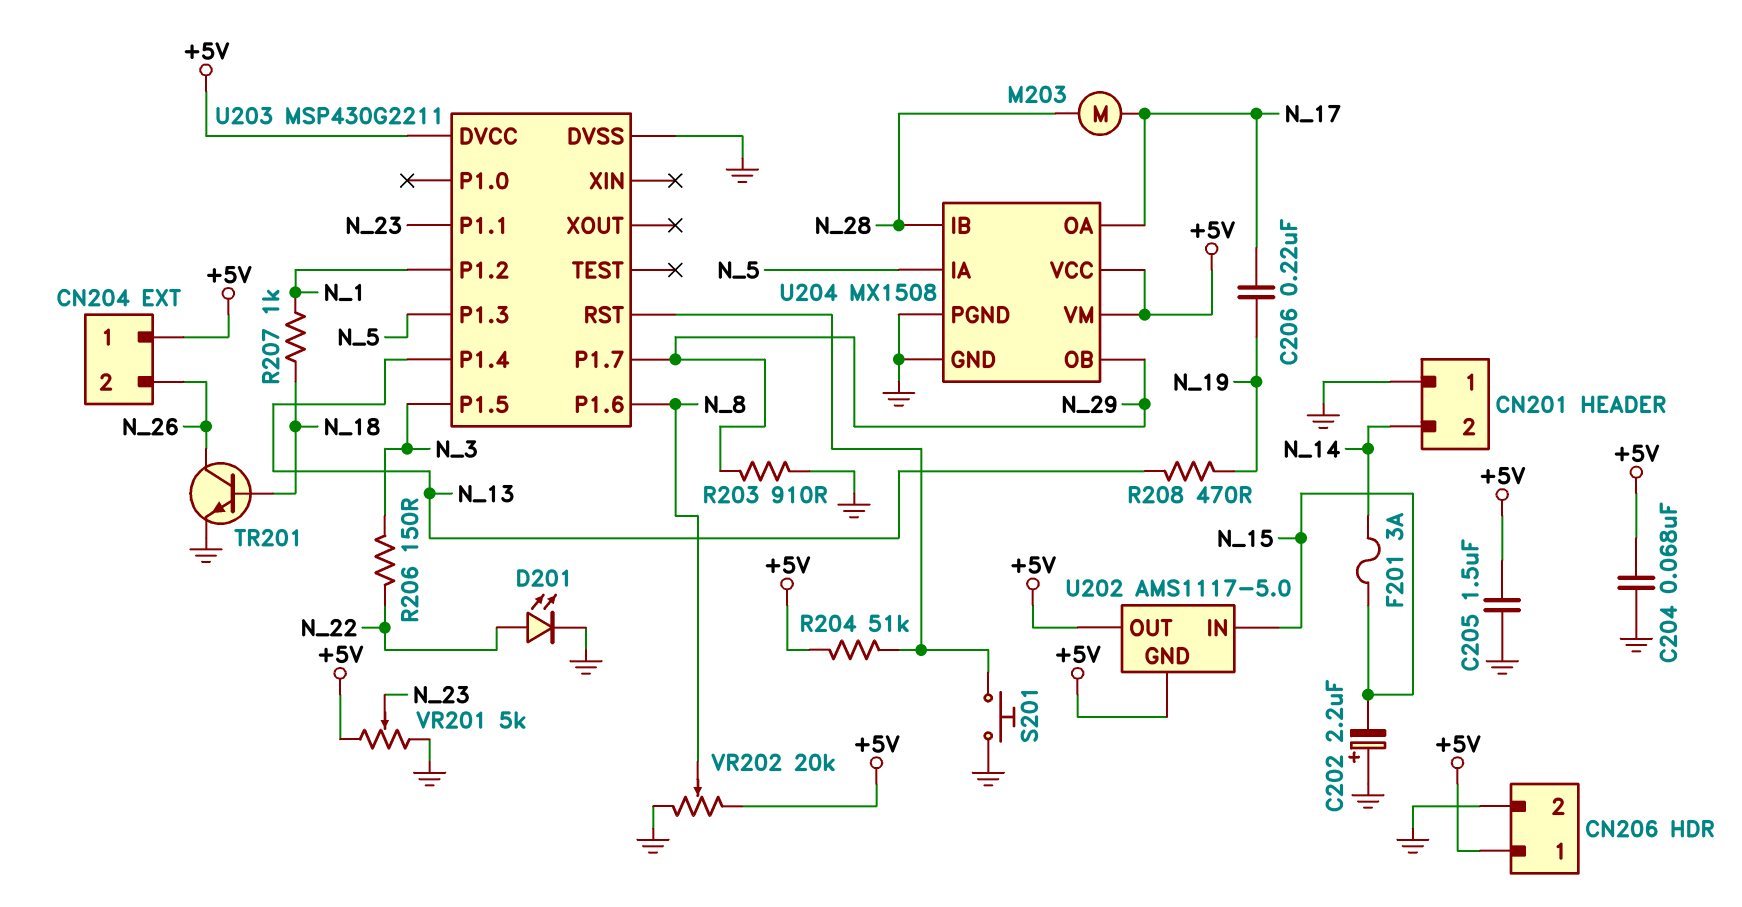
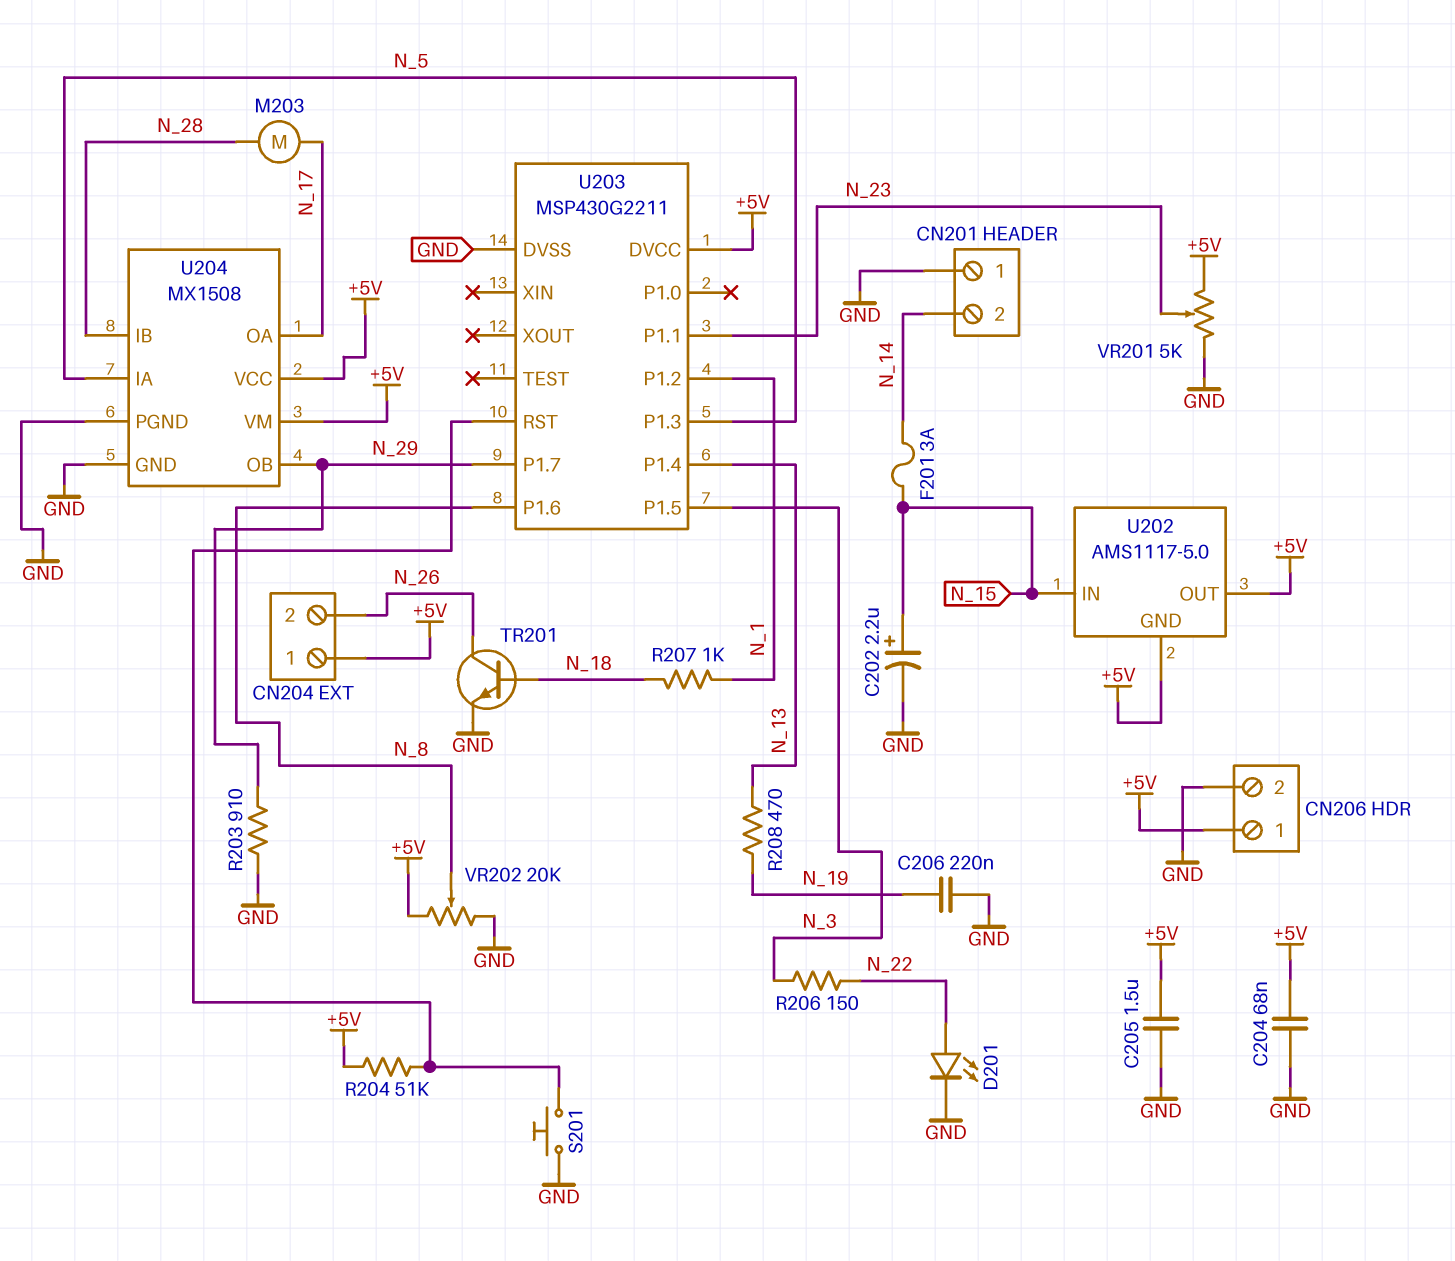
C202: 2.2uF (plus GND, minus N_15) -> 2.2uF (plus N_15, minus GND)
C206: 220nF (N_17, N_19) -> 220nF (GND, N_19)

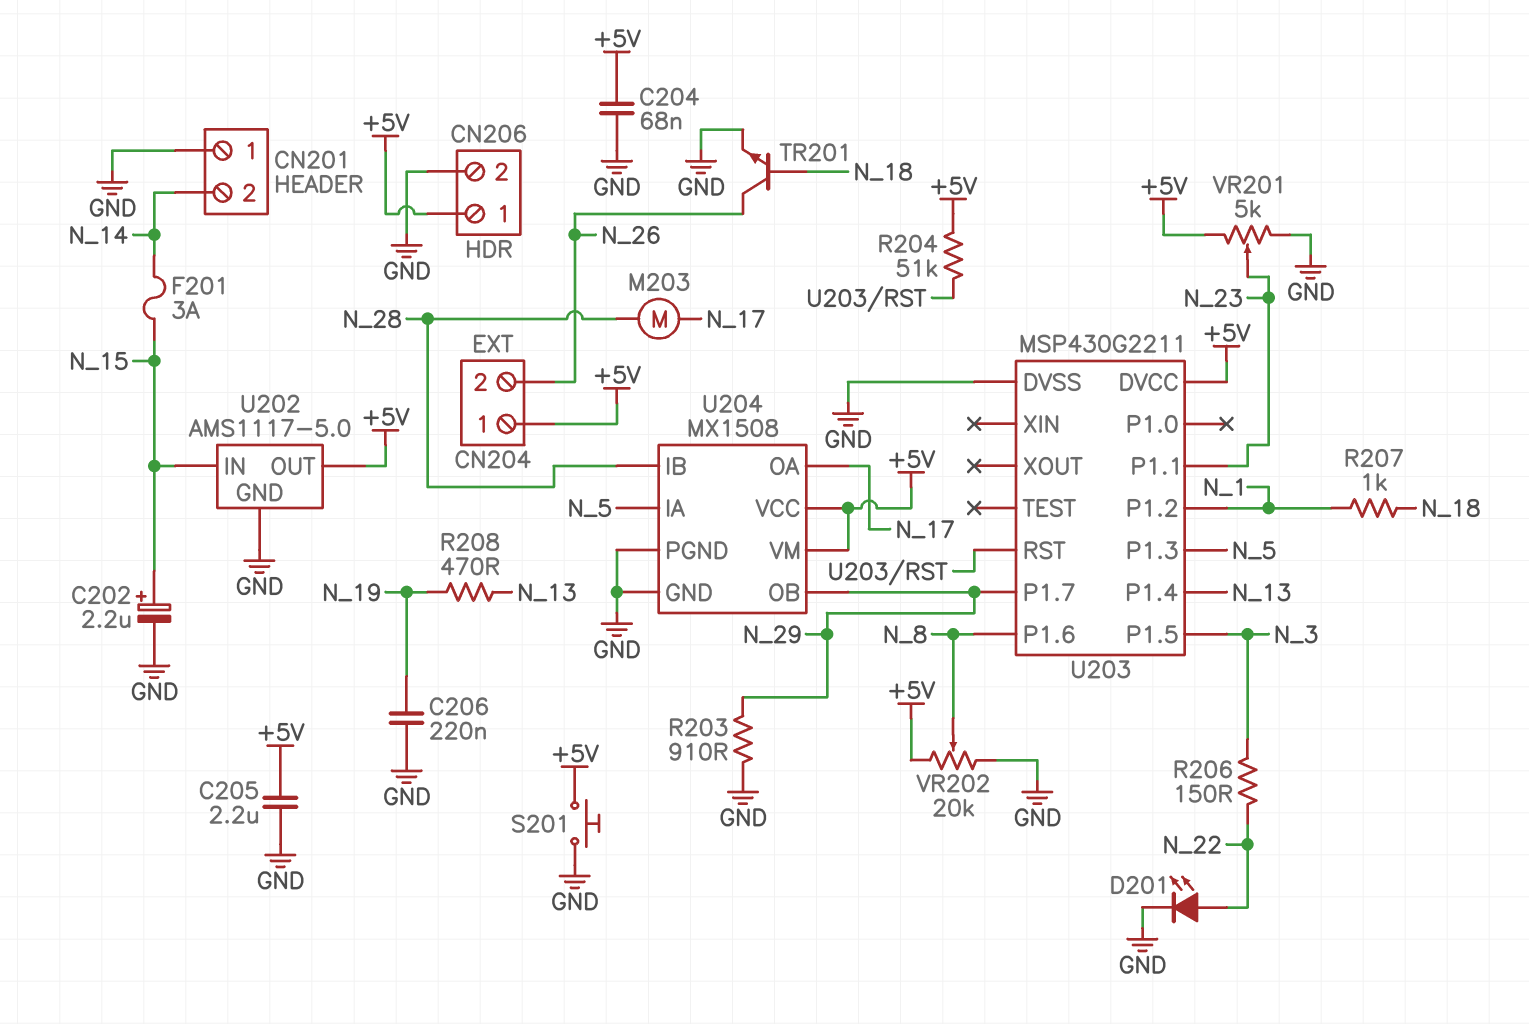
C205: 1.5uF (+5V, GND) -> 2.2uF (+5V, GND)
S201: button (GND, U203/RST) -> button (+5V, GND)
U202 pin GND: +5V -> GND

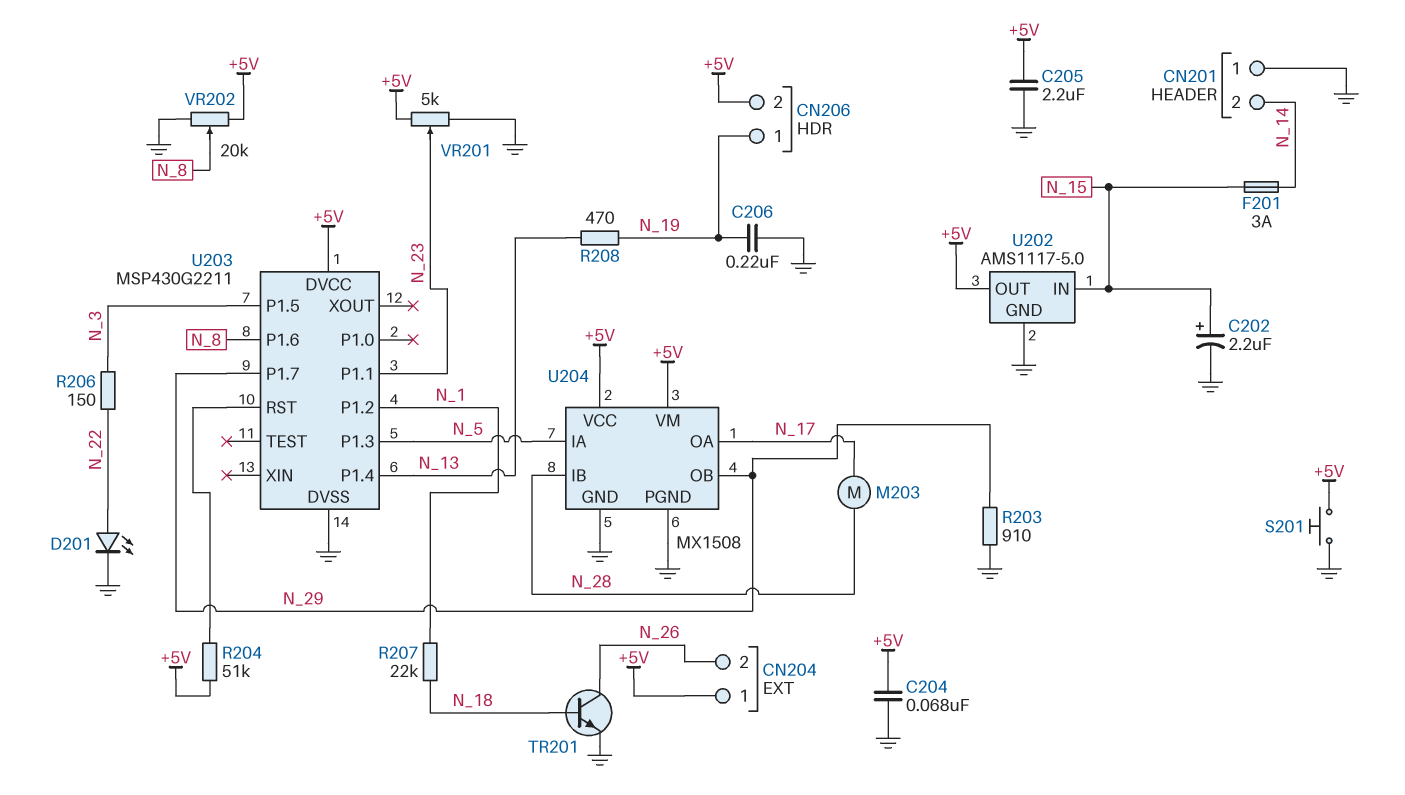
CN206 pin 1: +5V -> N_19
CN206 pin 2: GND -> +5V
R207: 1k (N_1, N_18) -> 22k (N_1, N_18)

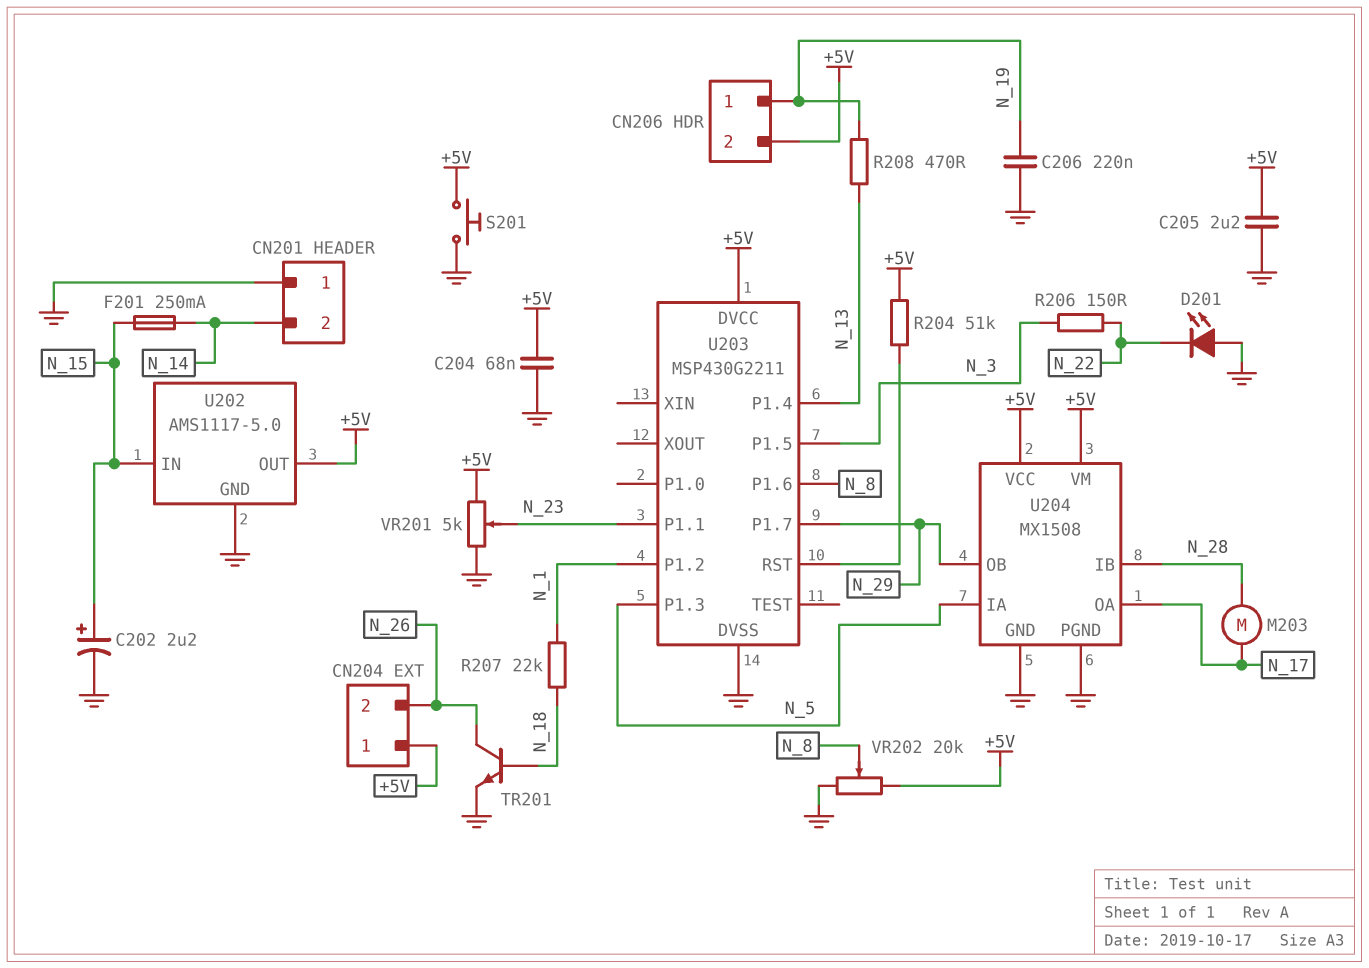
D201: LED (A N_22, K GND) -> LED (A GND, K N_22)
F201: 3A (N_14, N_15) -> 250mA (N_14, N_15)
R203: 910 (GND, N_29) -> none

